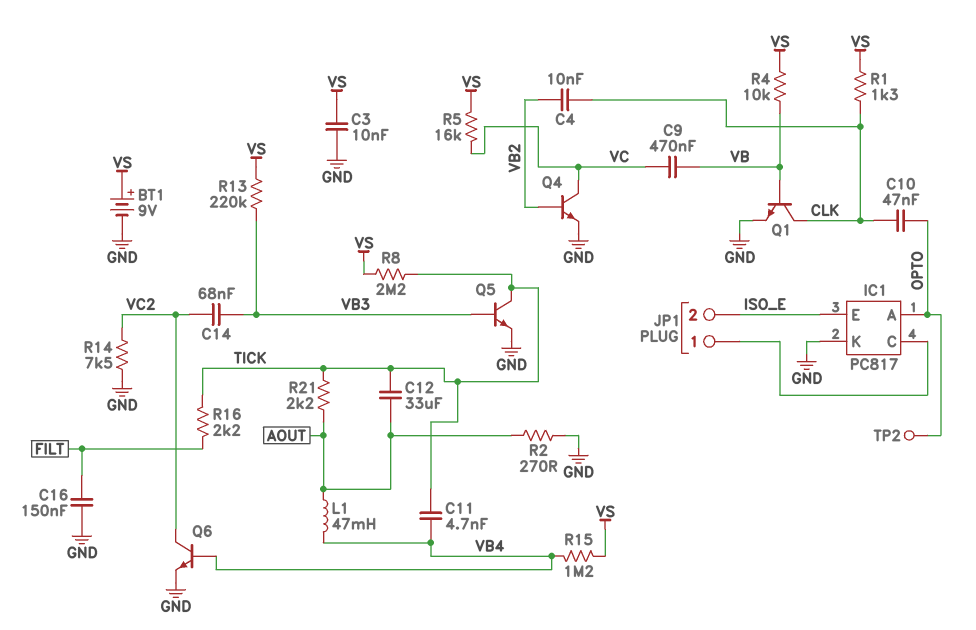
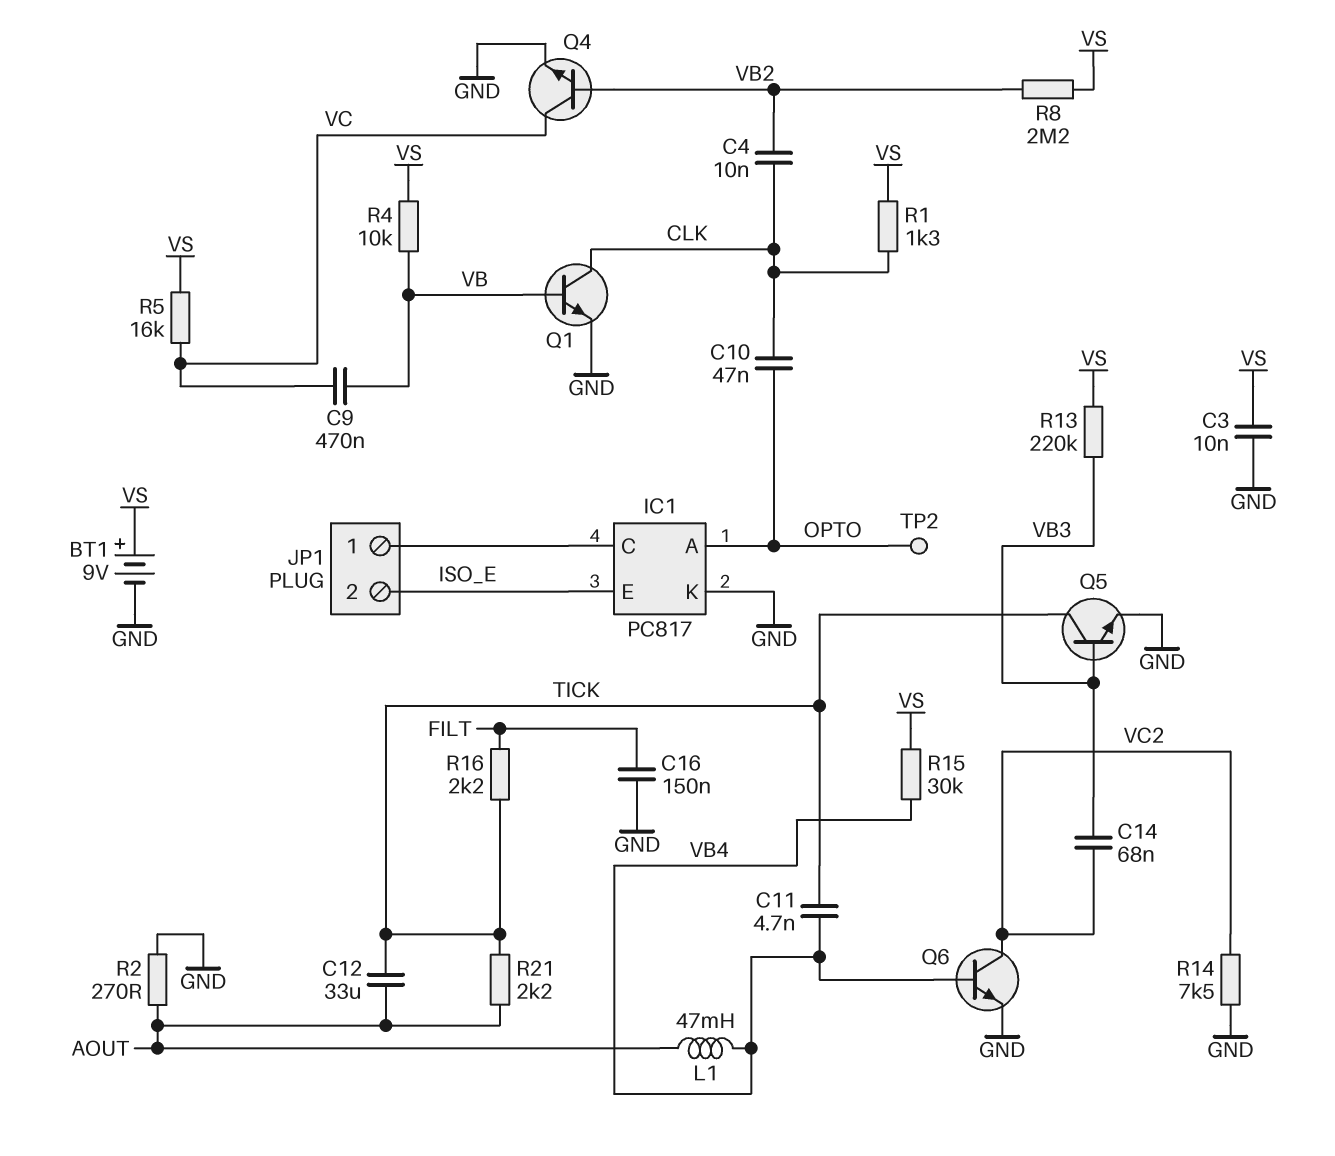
R8: 2.2M (TICK, VS) -> 2.2M (VB2, VS)
R15: 1.2M (VB4, VS) -> 30k (VB4, VS)

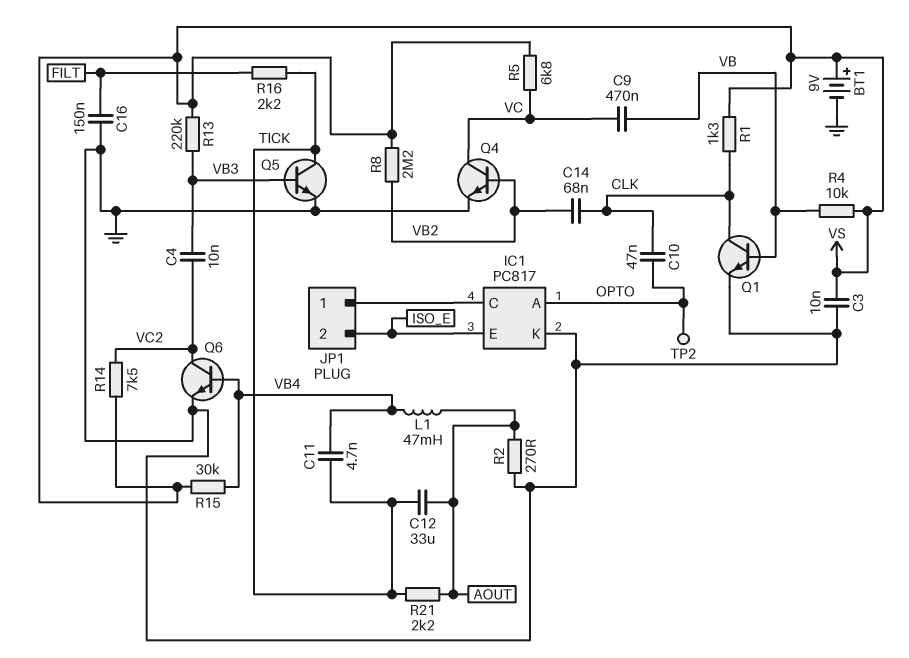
C4: 10nF (CLK, VB2) -> 10nF (VB3, VC2)
C14: 68nF (VB3, VC2) -> 68nF (CLK, VB2)
R5: 16k (VC, VS) -> 6.8k (VC, VS)
R14: 7.5k (GND, VC2) -> 7.5k (VC2, VS)

